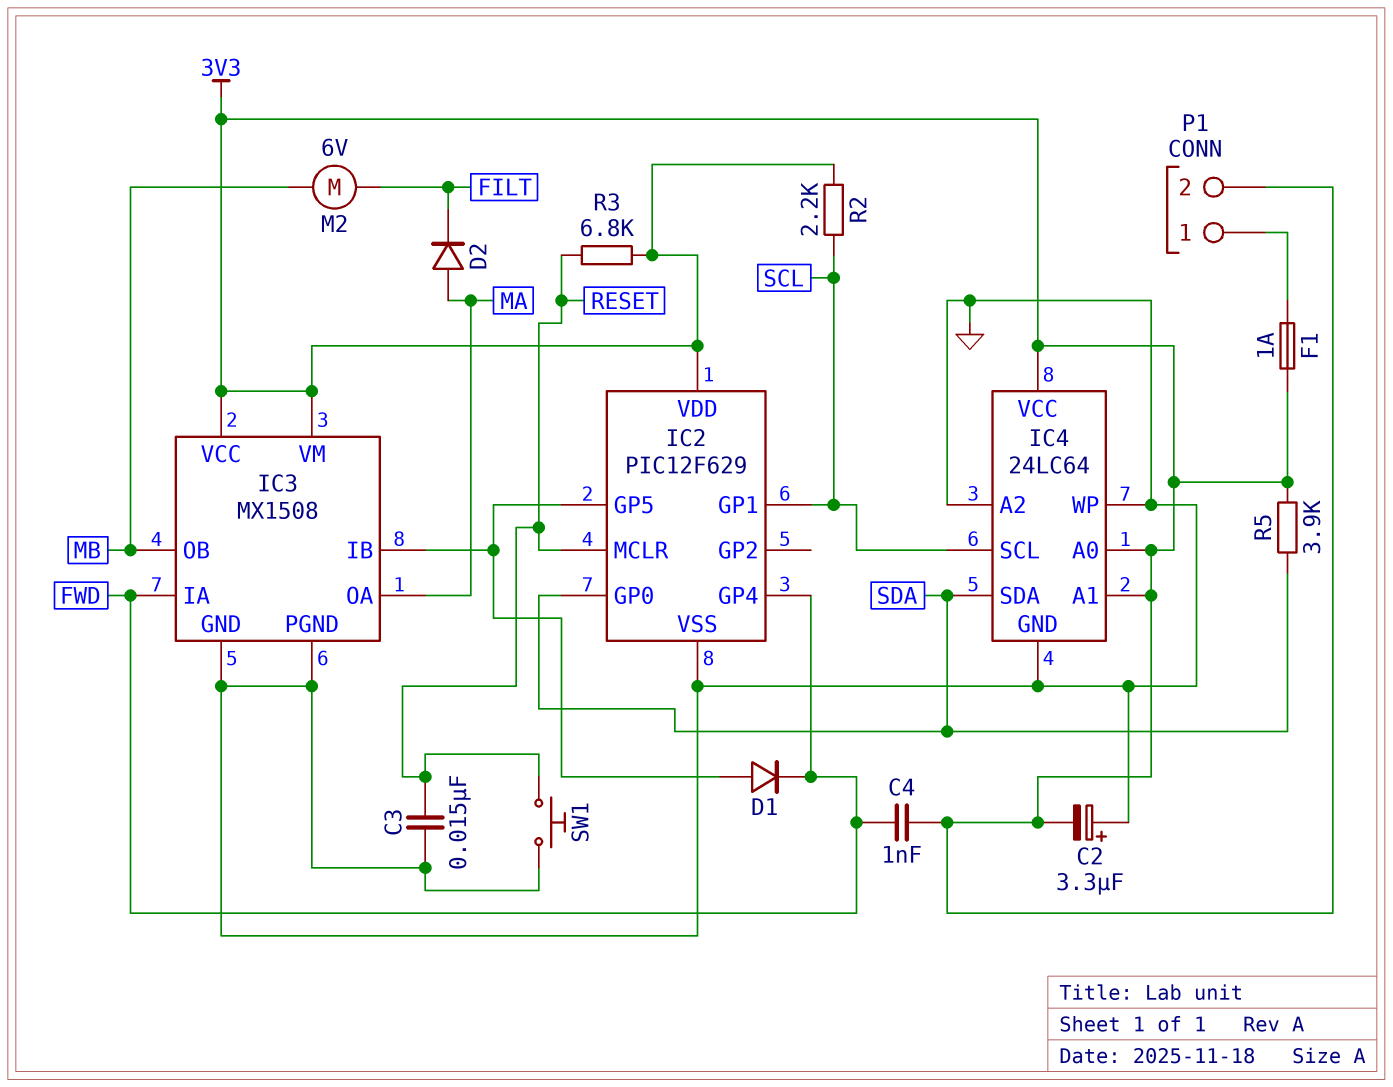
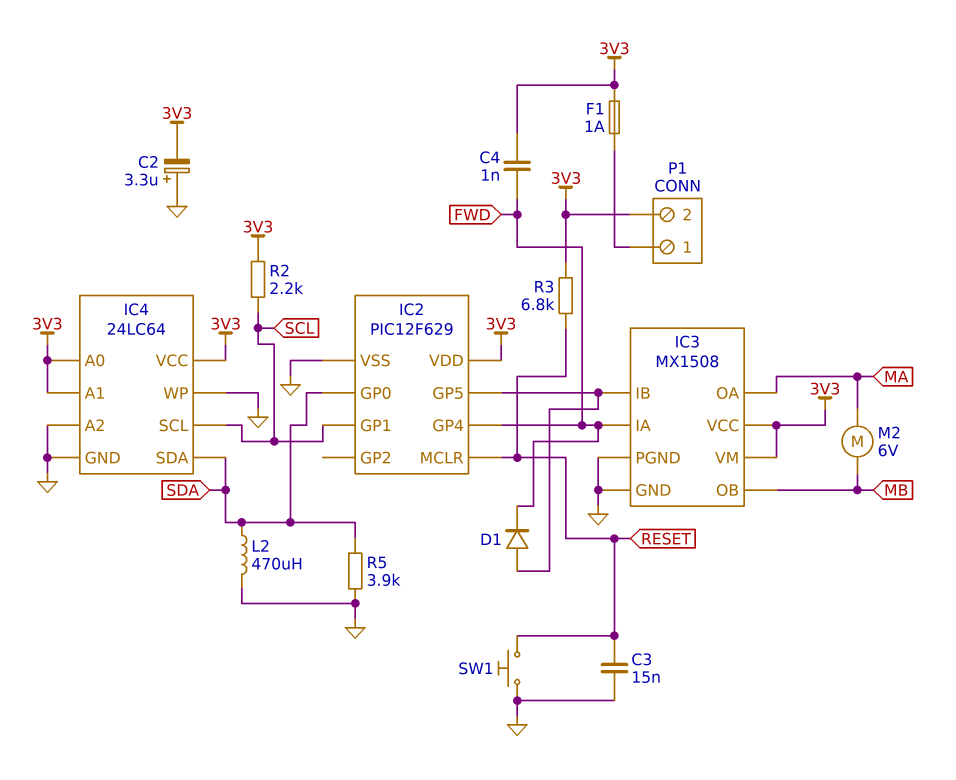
D2: diode (A MA, K FILT) -> none
L2: none -> 470uH (GND, SDA)
M2: motor 6V (FILT, MB) -> motor 6V (MA, MB)
R5: 3.9k (3V3, SDA) -> 3.9k (GND, SDA)

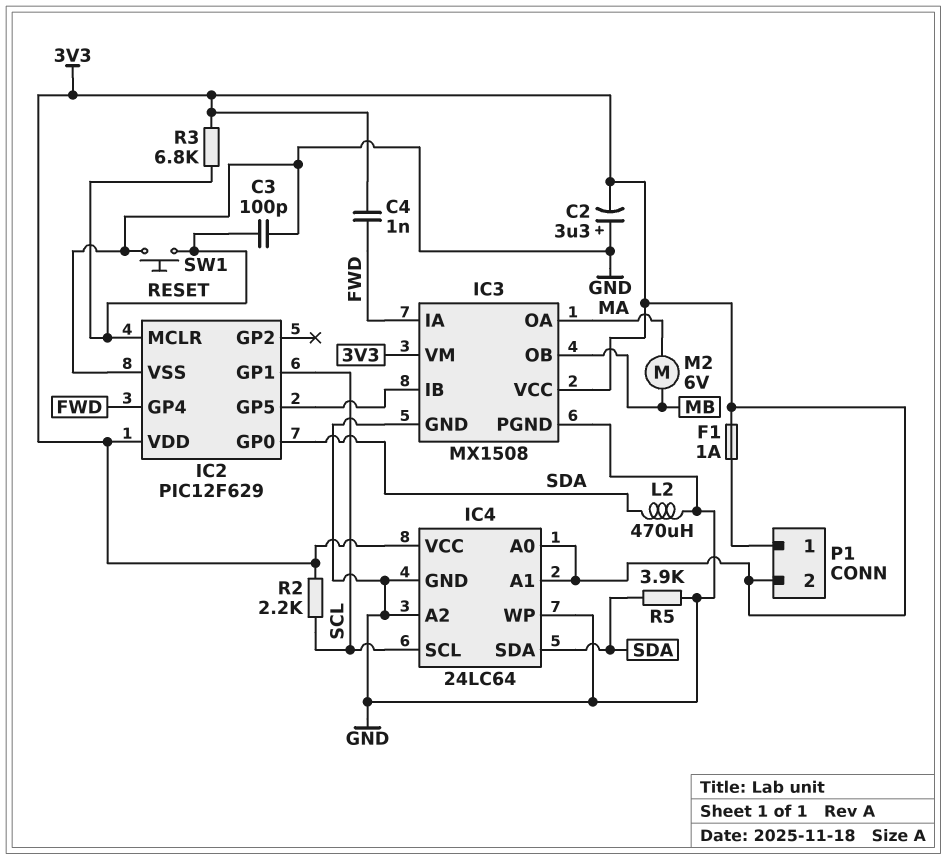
C3: 15nF (GND, RESET) -> 100pF (GND, RESET)
D1: diode (A IC2/GP5, K FWD) -> none

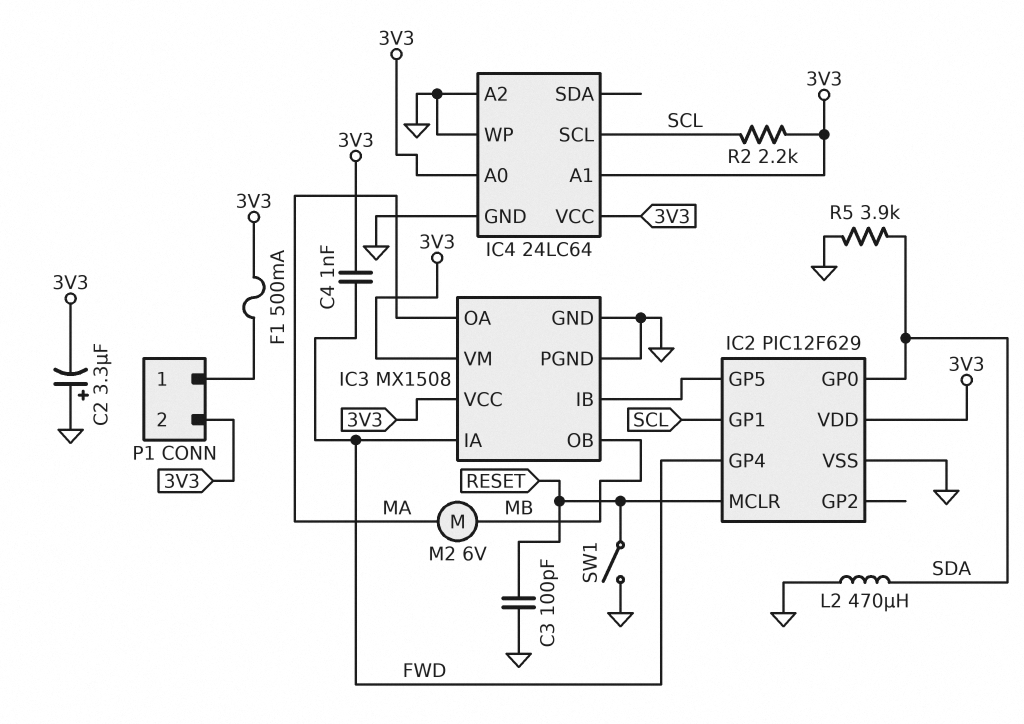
F1: 1A (3V3, P1/1) -> 500mA (3V3, P1/1)
IC4 pin SDA: SDA -> none
R3: 6.8k (3V3, RESET) -> none
SW1: button (GND, RESET) -> switch (GND, RESET)

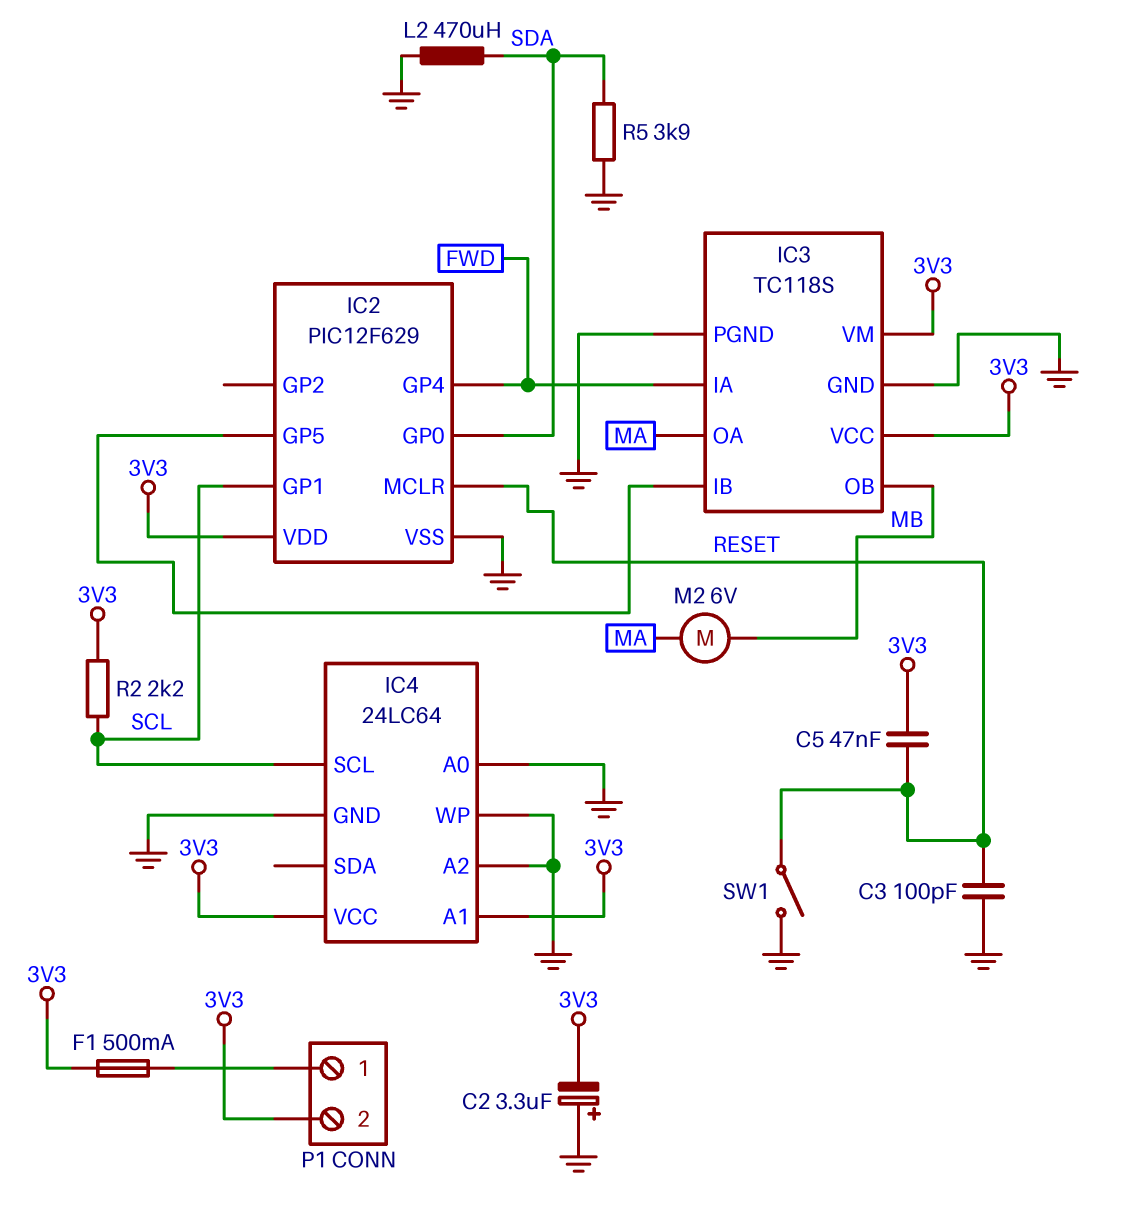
C4: 1nF (3V3, FWD) -> none
C5: none -> 47nF (3V3, RESET)
IC3: MX1508 -> TC118S
IC4 pin A0: 3V3 -> GND

